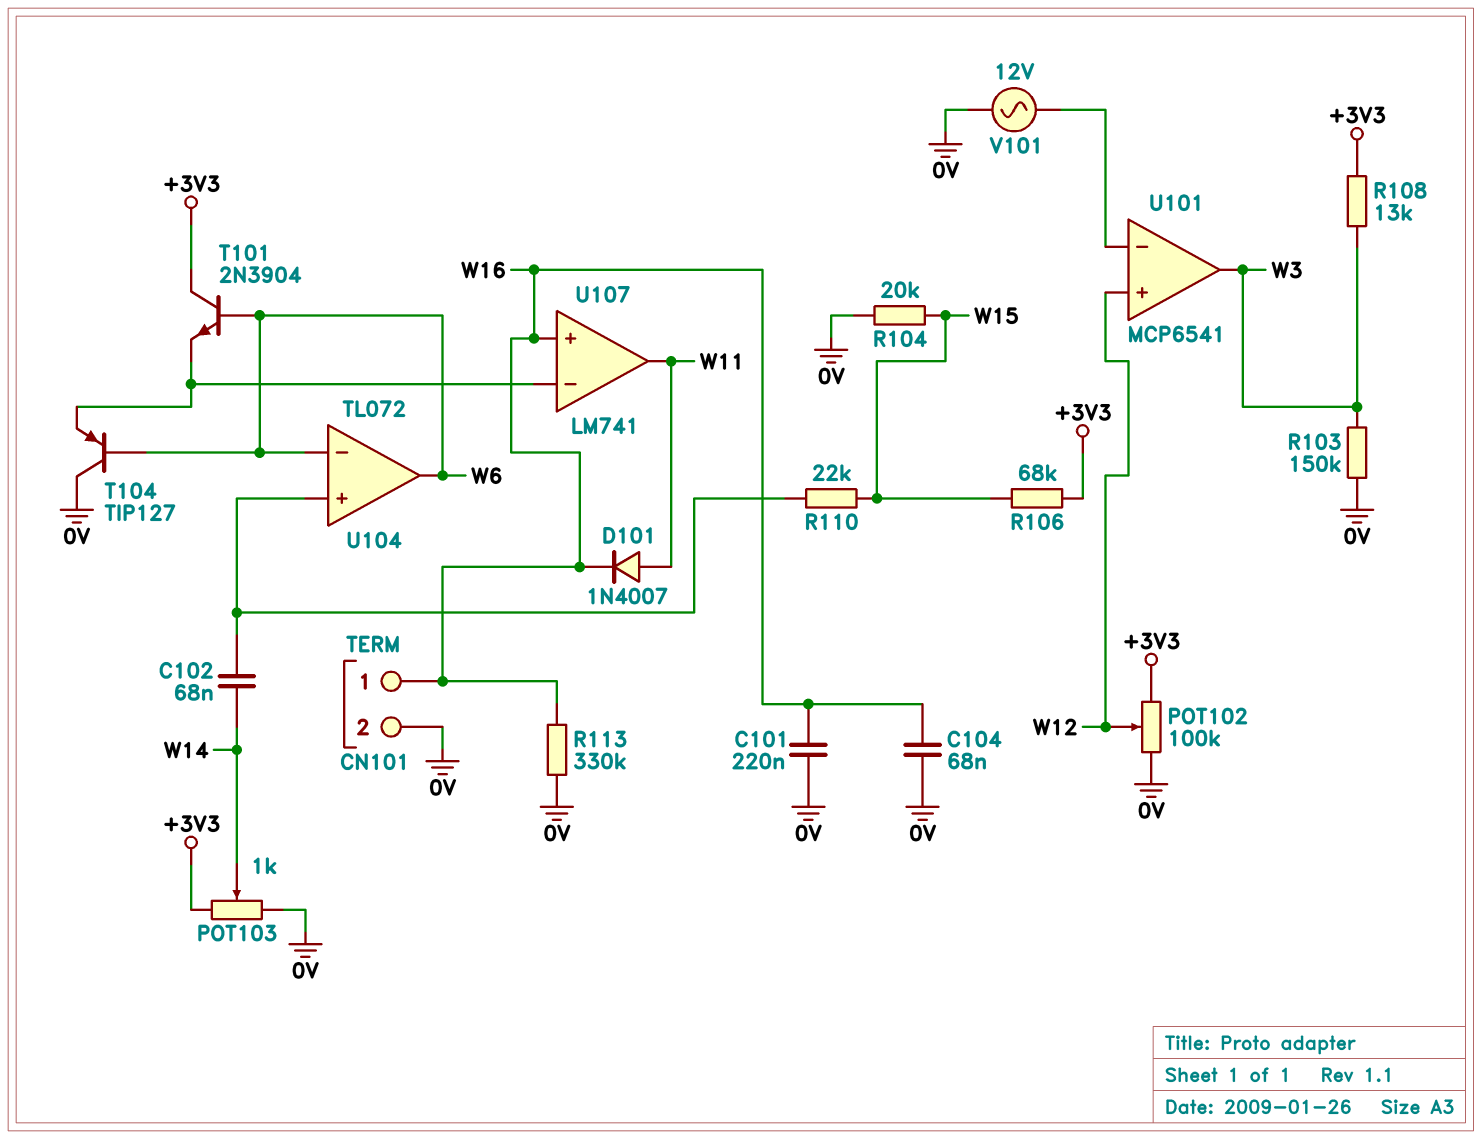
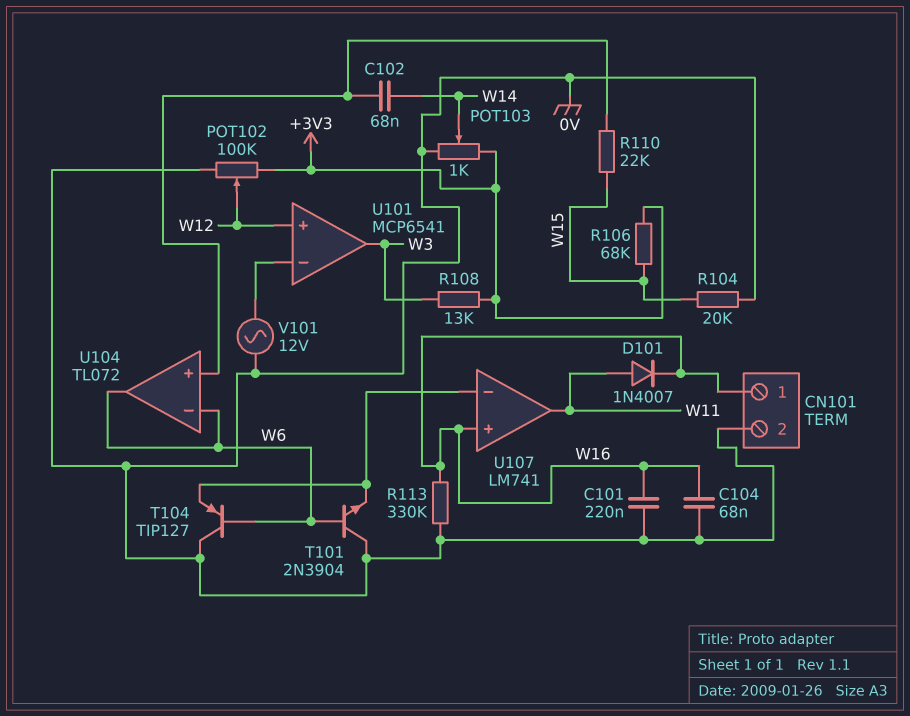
R103: 150k (0V, W3) -> none
T101: NPN 2N3904 (B W6, C +3V3, E U107/in-) -> NPN 2N3904 (B W6, C 0V, E U107/in-)

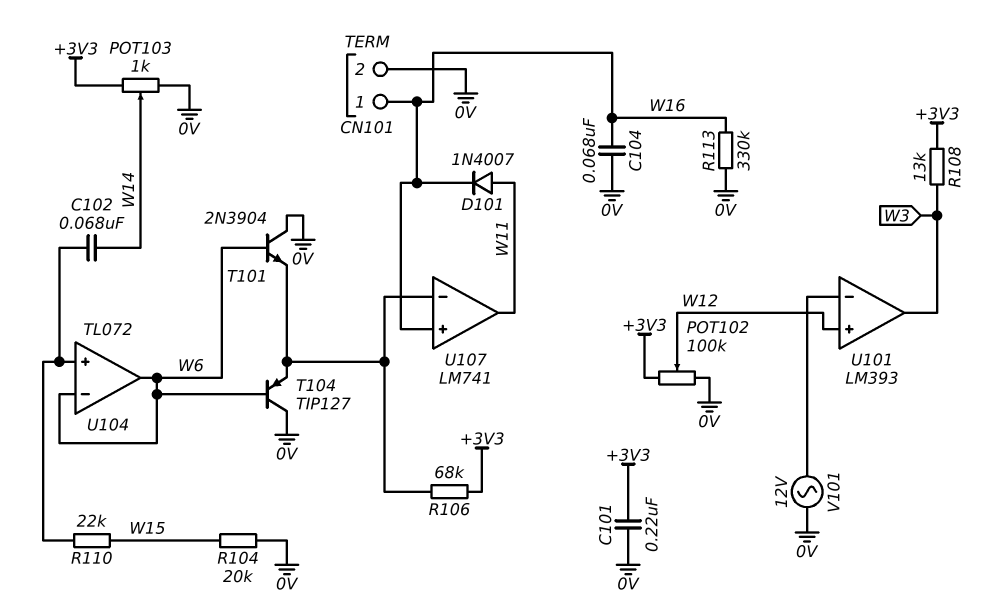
C101: 220nF (0V, W16) -> 220nF (+3V3, 0V)
R106: 68k (+3V3, W15) -> 68k (+3V3, U107/in-)
U101: MCP6541 -> LM393

